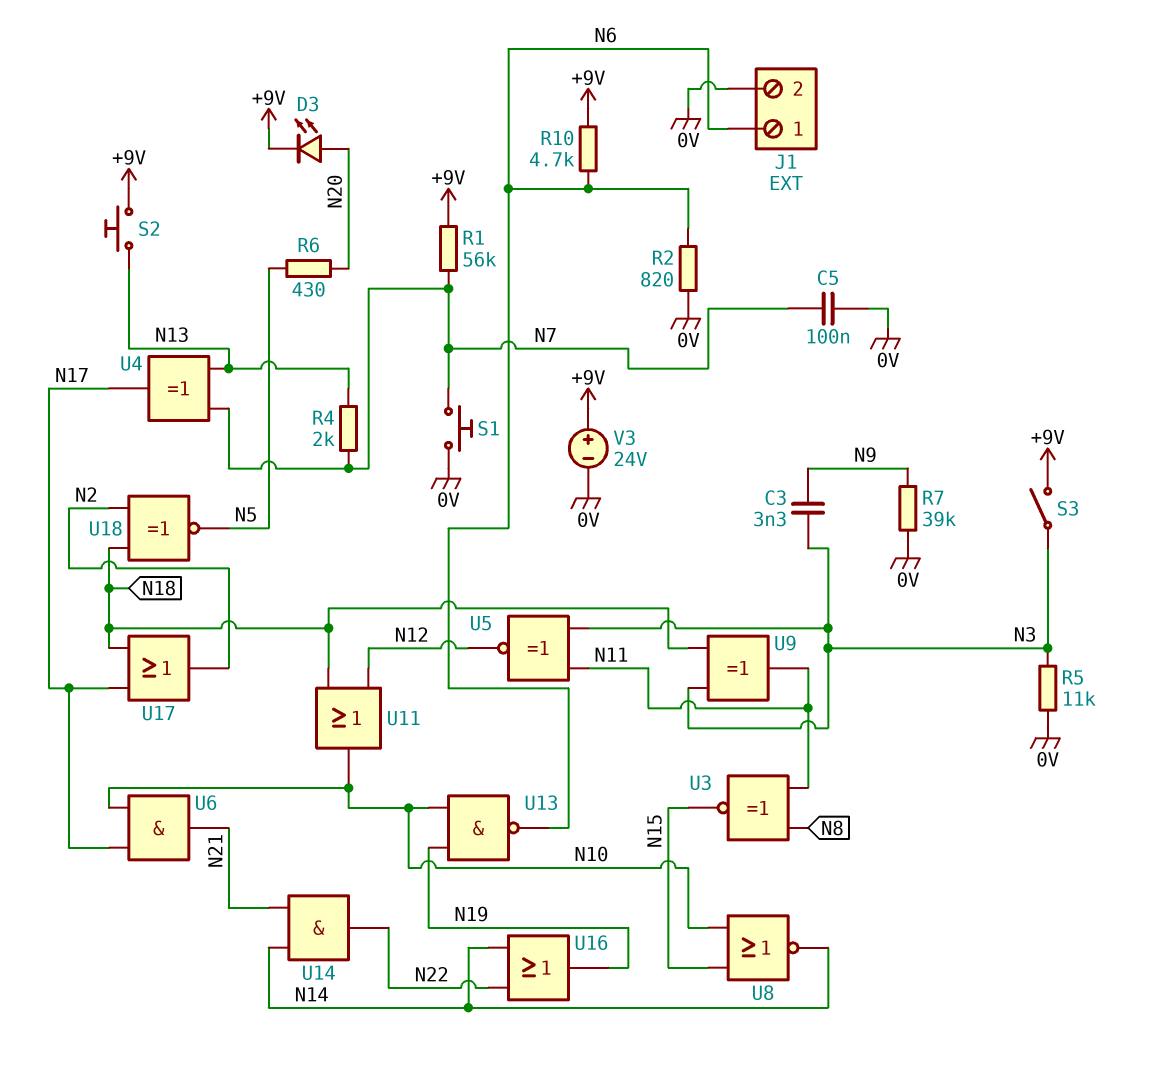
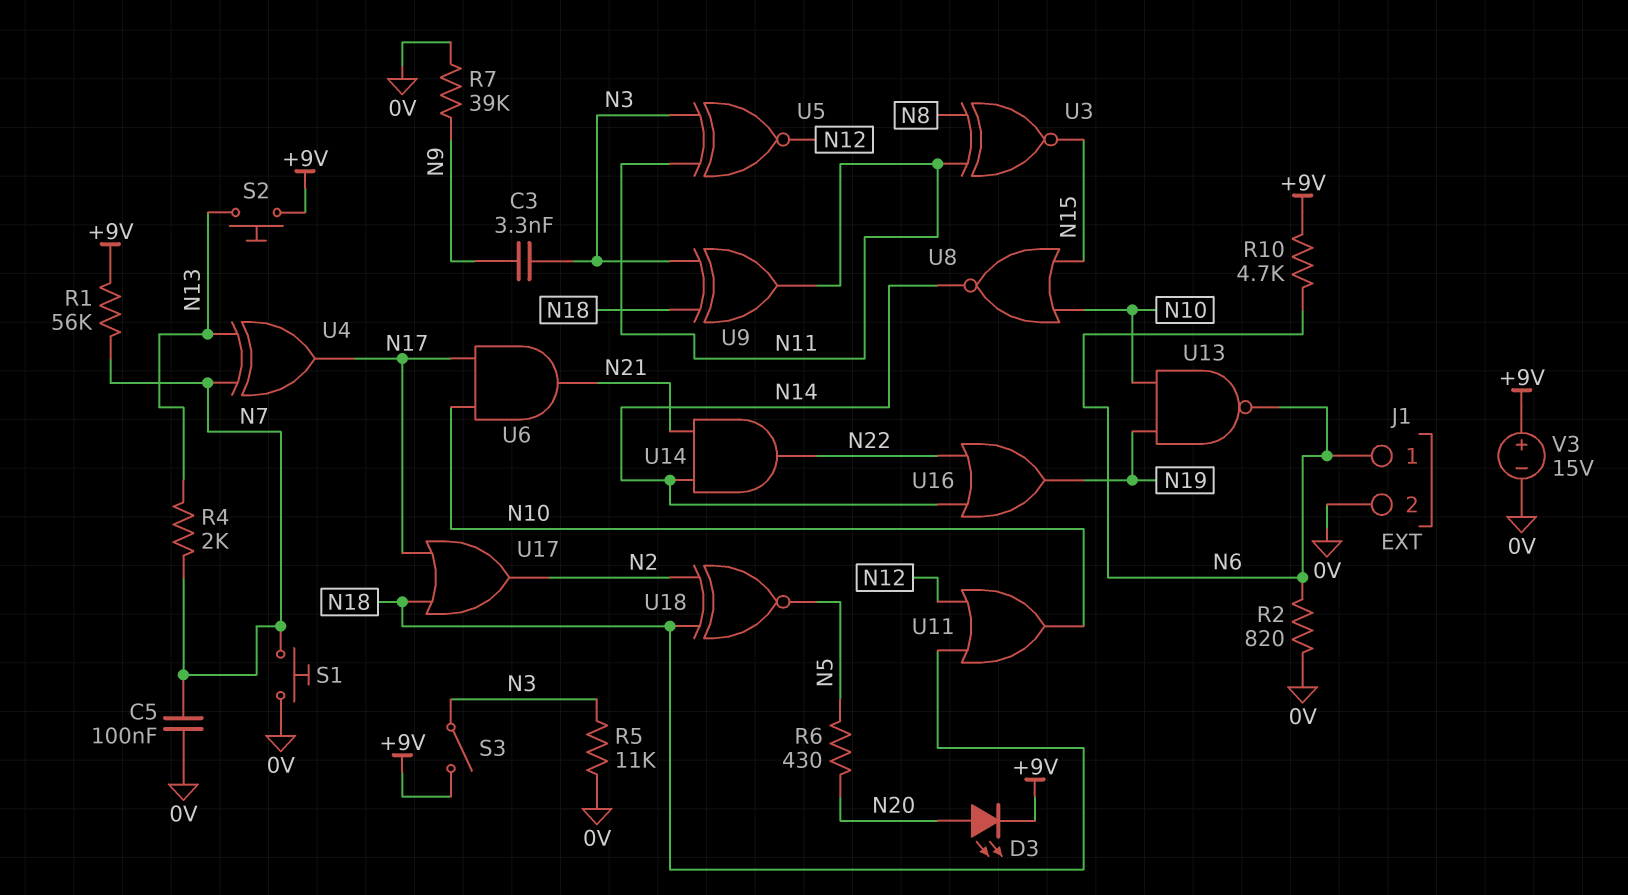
V3: 24V (plus +9V, minus 0V) -> 15V (plus +9V, minus 0V)

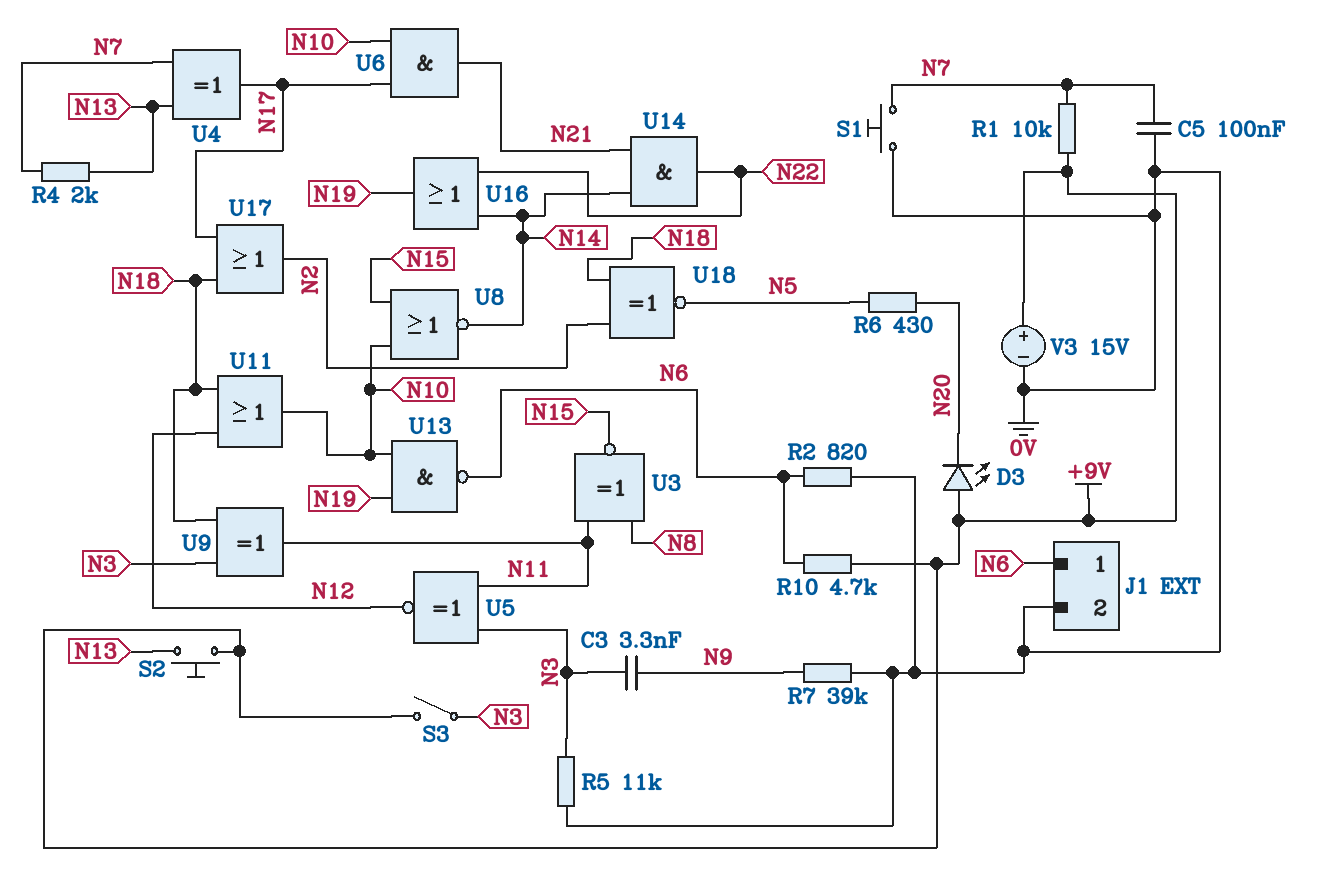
D3: LED (A N20, K +9V) -> LED (A +9V, K N20)
R1: 56k (+9V, N7) -> 10k (+9V, N7)

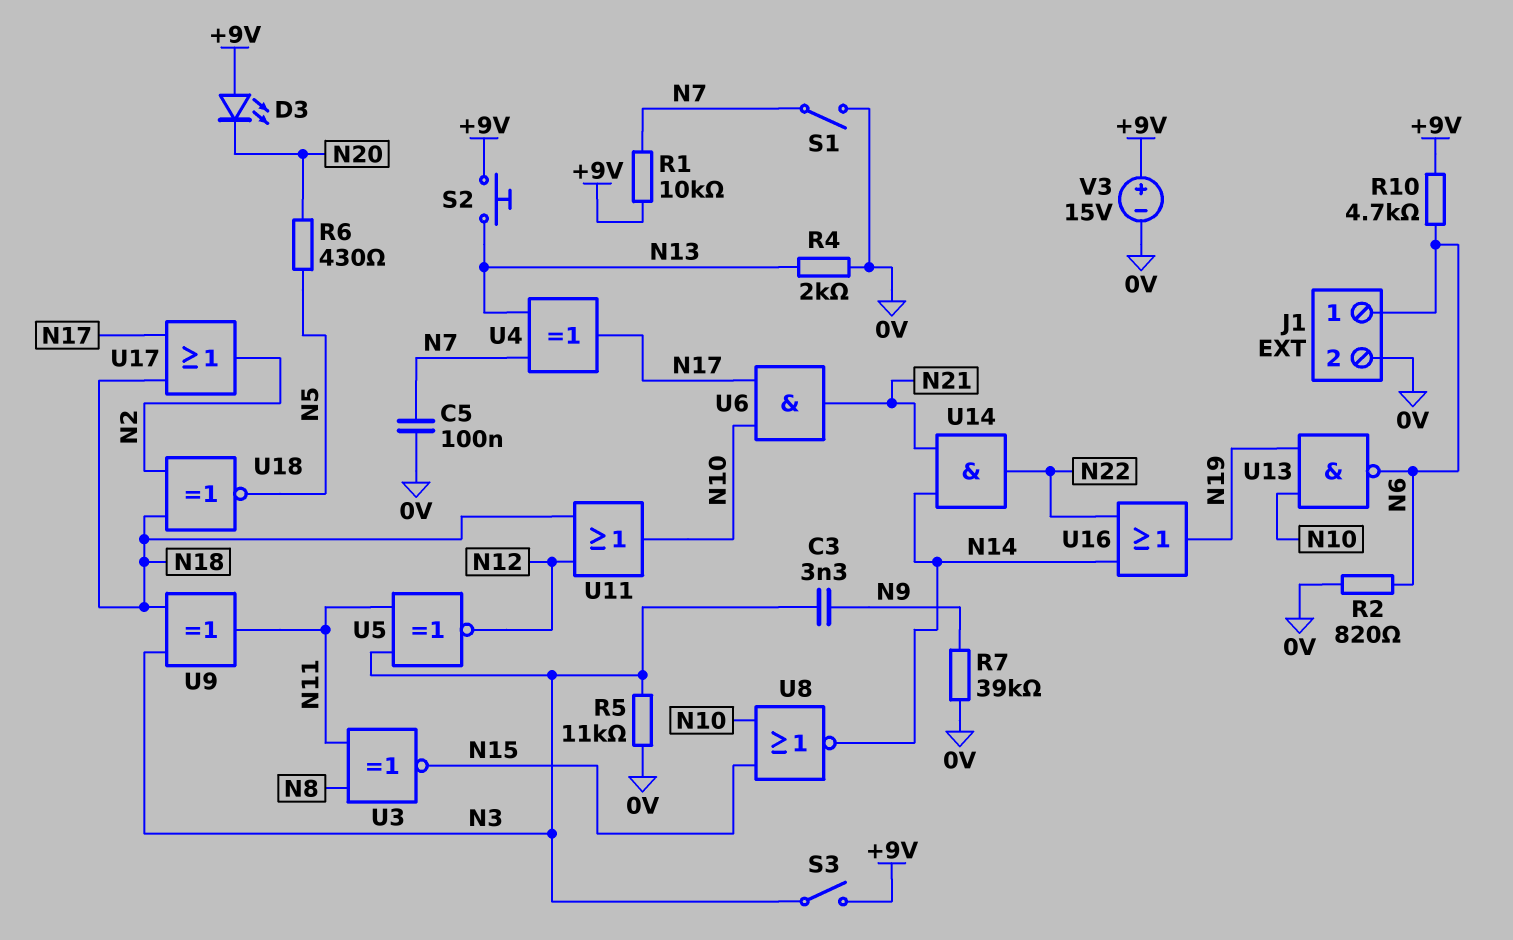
R4: 2k (N7, N13) -> 2k (0V, N13)
S1: button (0V, N7) -> switch (0V, N7)

